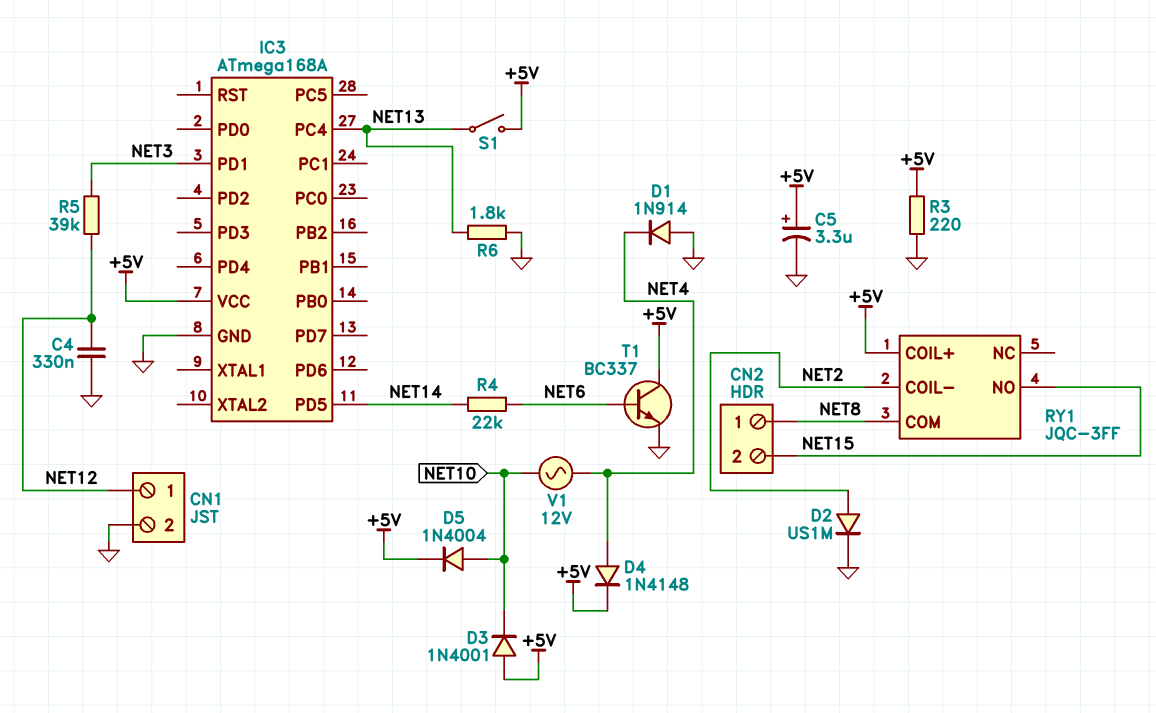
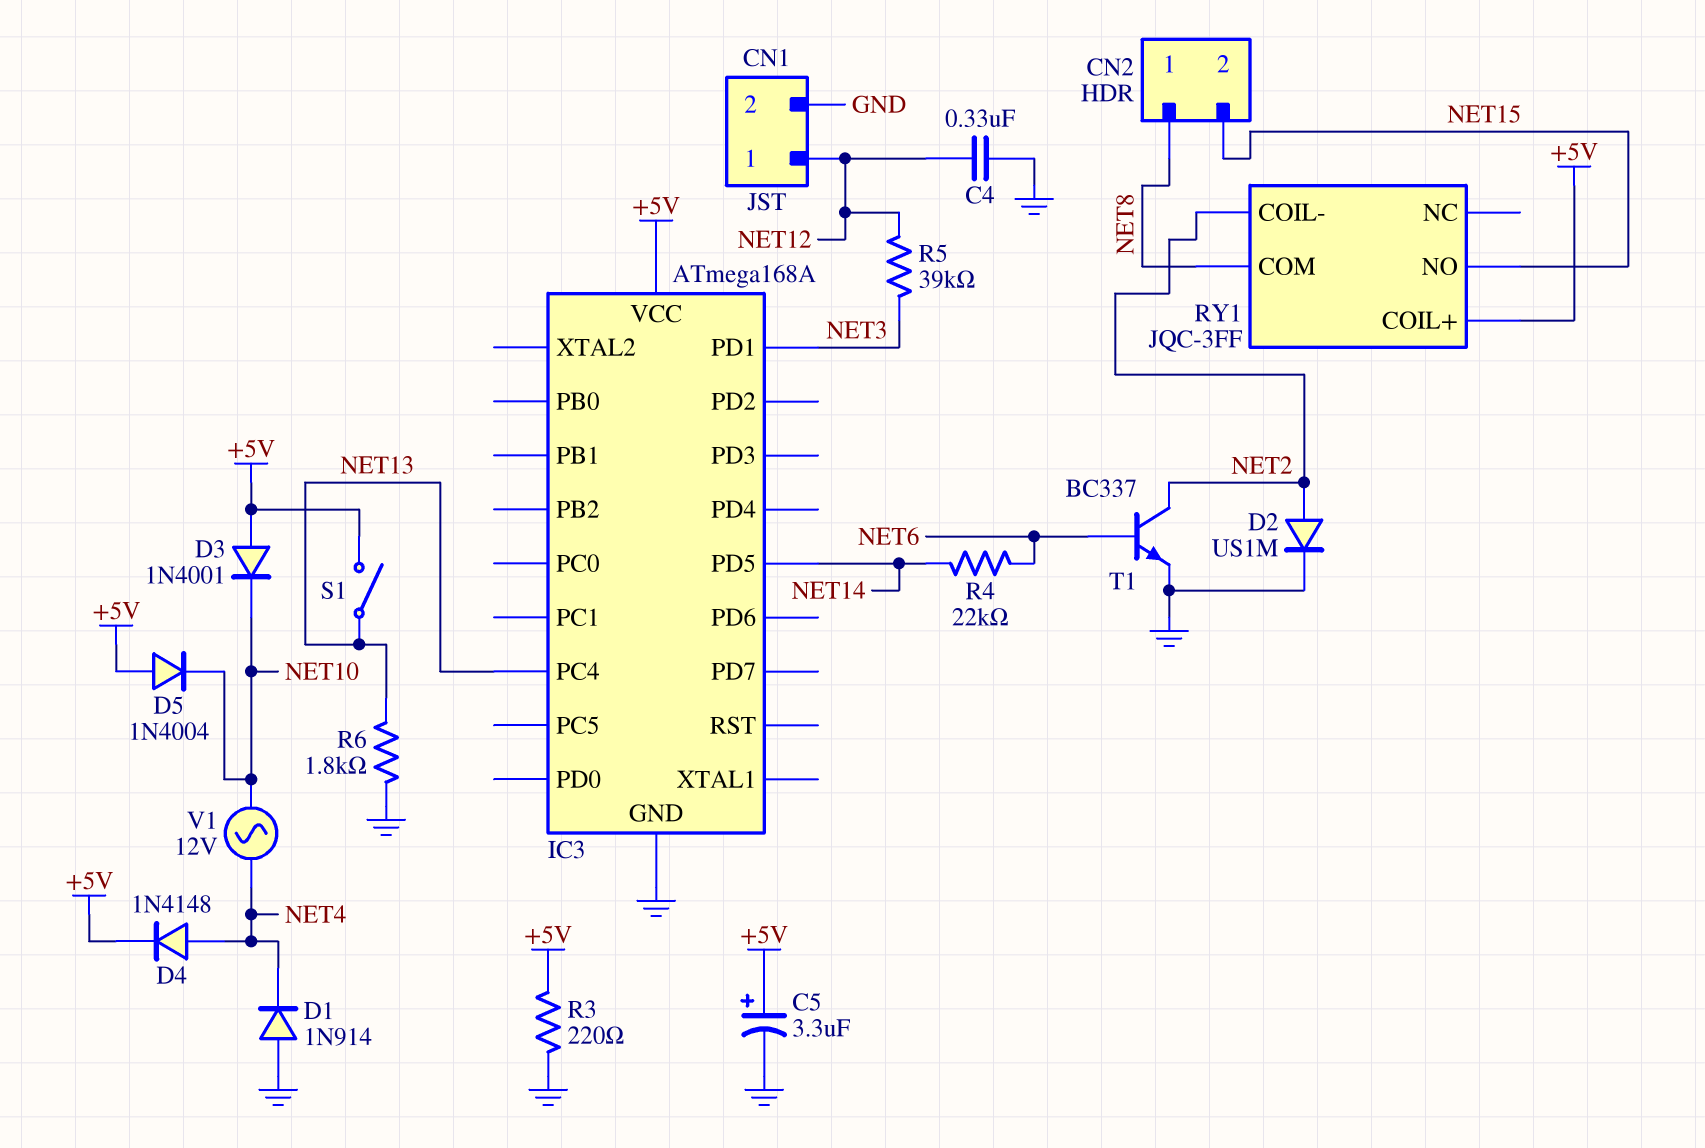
D5: diode 1N4004 (A NET10, K +5V) -> diode 1N4004 (A +5V, K NET10)
T1: NPN BC337 (B NET6, C +5V, E GND) -> NPN BC337 (B NET6, C NET2, E GND)

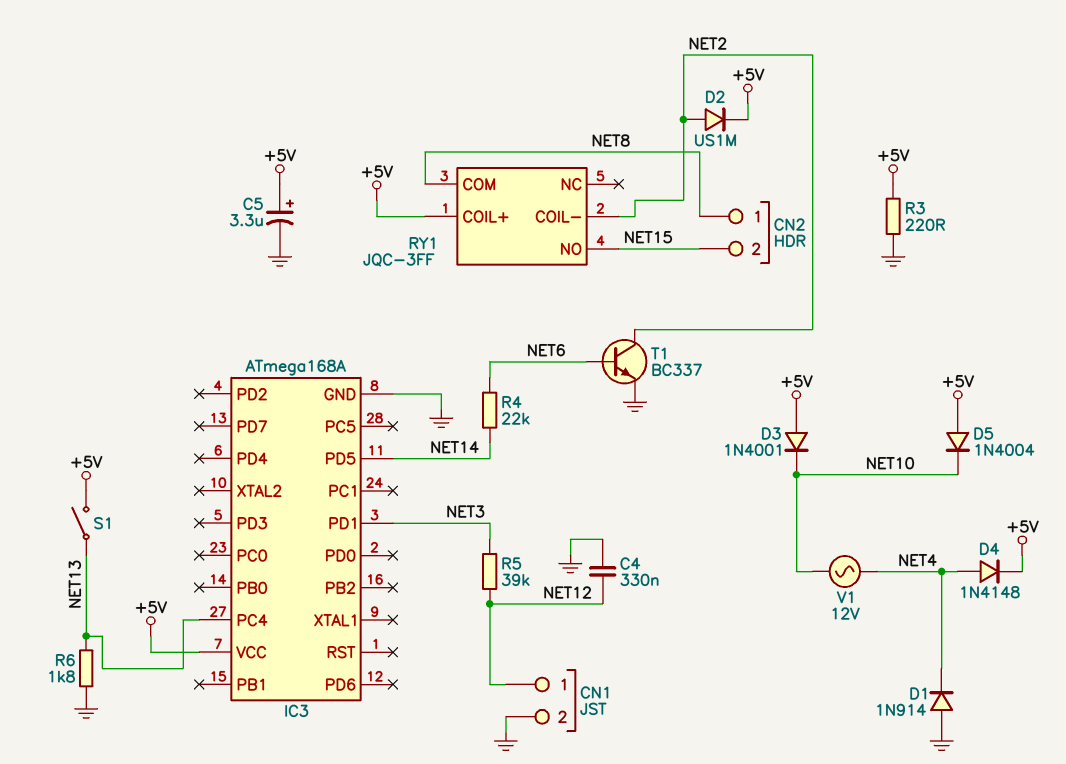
D2: diode US1M (A NET2, K GND) -> diode US1M (A NET2, K +5V)

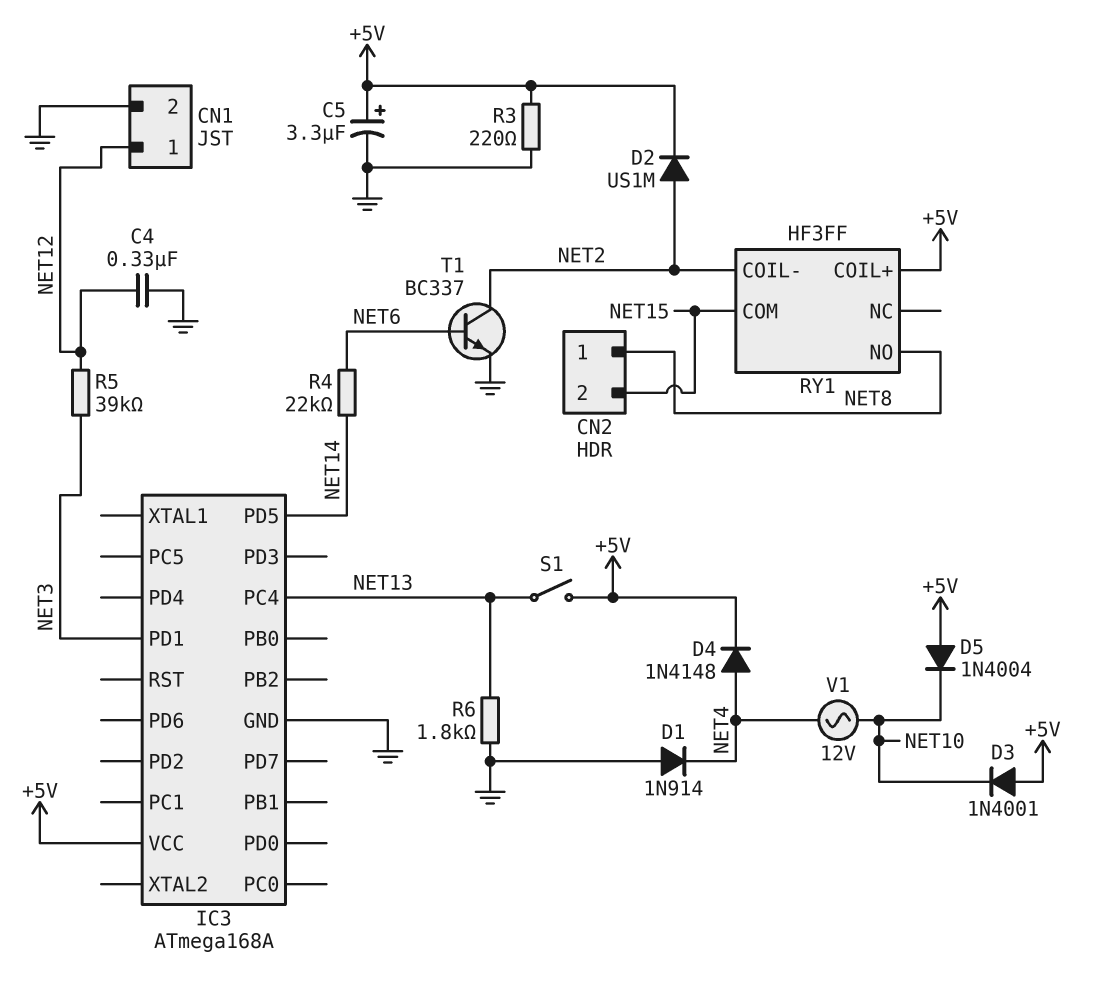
RY1: JQC-3FF -> HF3FF
RY1 pin COM: NET8 -> NET15
RY1 pin NO: NET15 -> NET8

